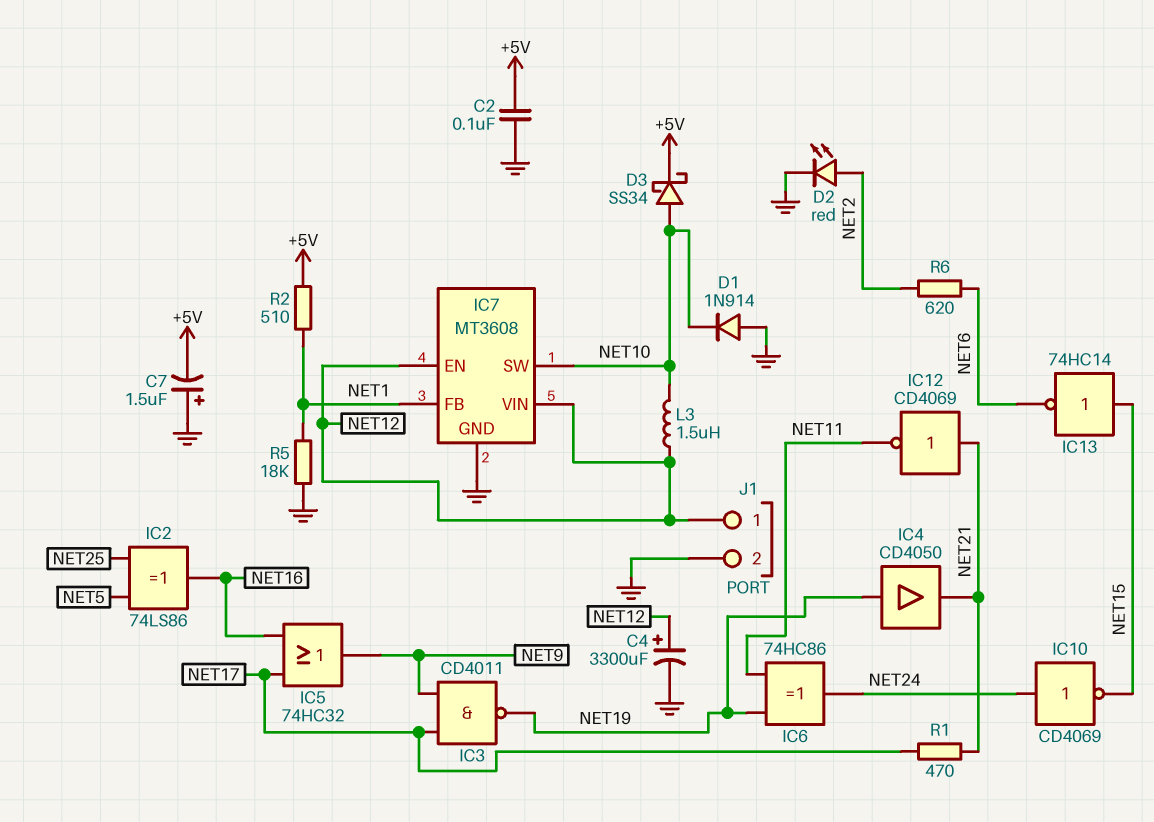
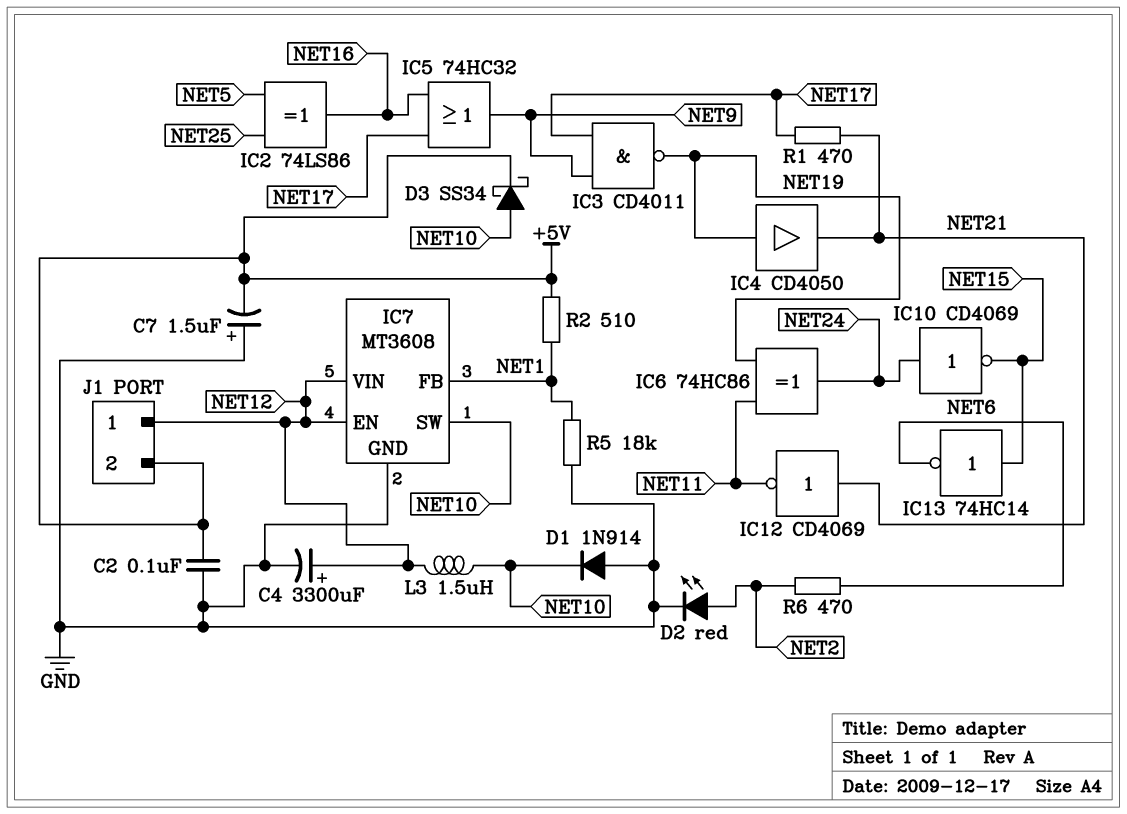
J1 pin 2: GND -> +5V
R6: 620 (NET2, NET6) -> 470 (NET2, NET6)

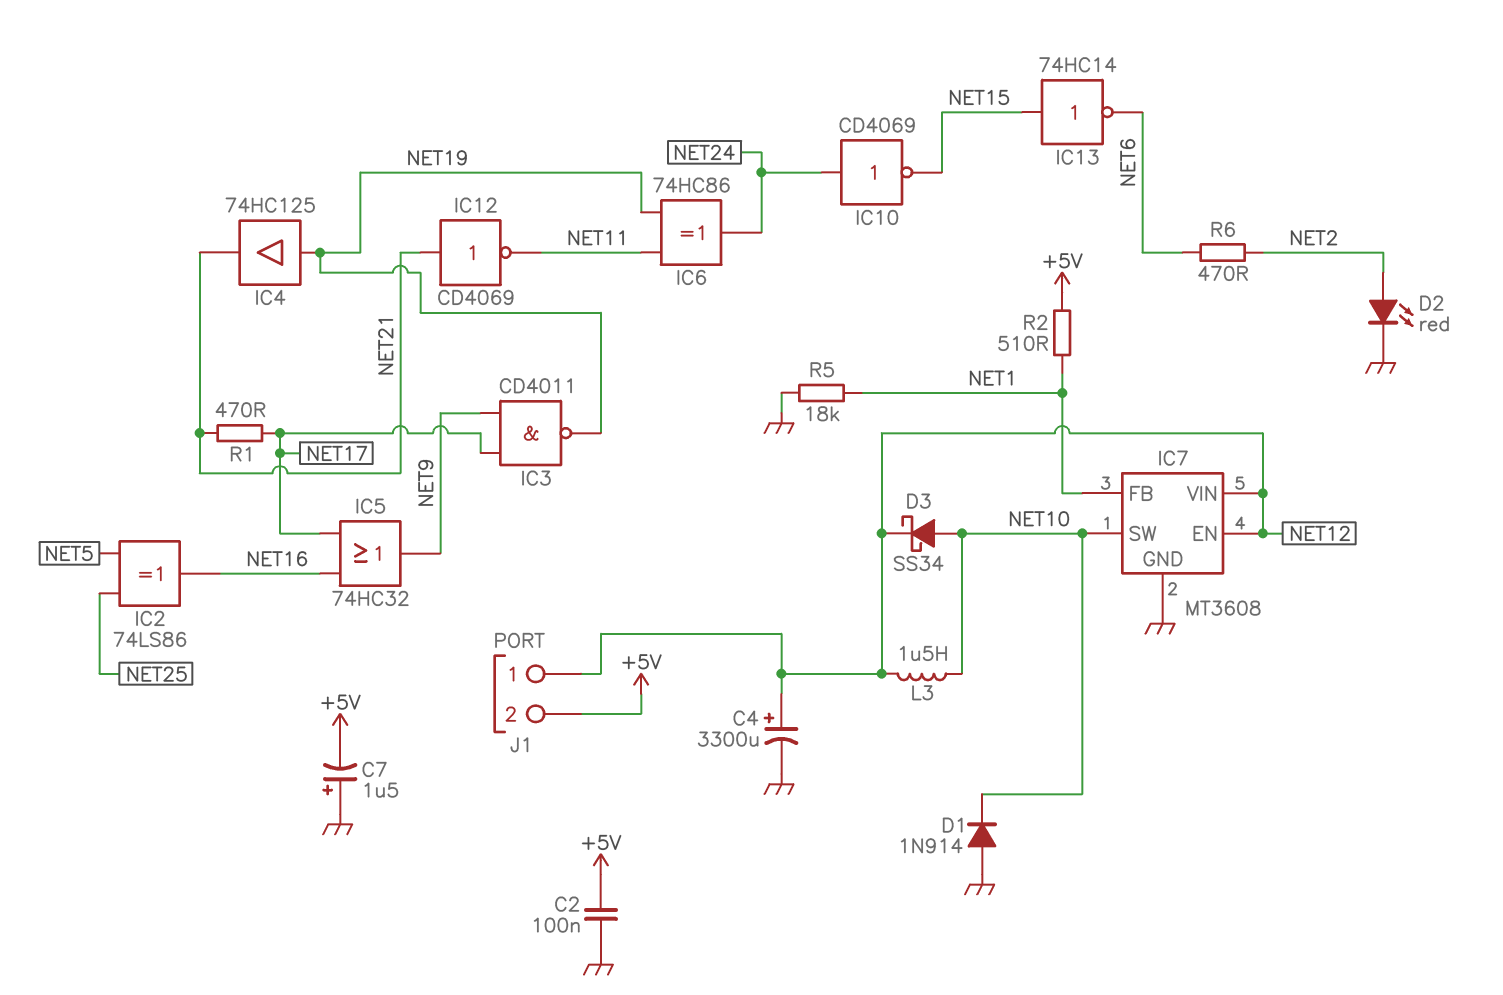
D3: schottky SS34 (A NET10, K +5V) -> schottky SS34 (A NET10, K NET12)
IC4: buffer CD4050 (in NET19, out NET21) -> buffer 74HC125 (in NET19, out NET21)

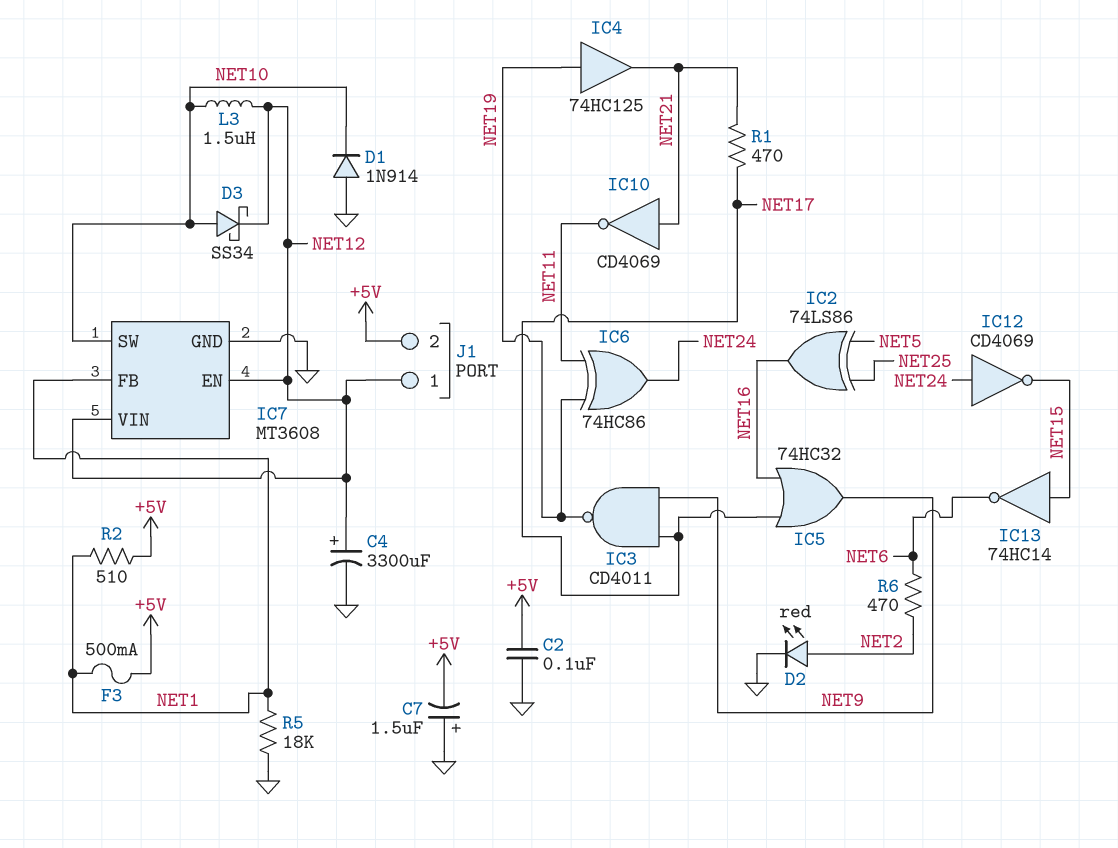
F3: none -> 500mA (+5V, NET1)
IC10: NOT CD4069 (in NET24, out NET15) -> NOT CD4069 (in NET21, out NET11)
IC12: NOT CD4069 (in NET21, out NET11) -> NOT CD4069 (in NET24, out NET15)

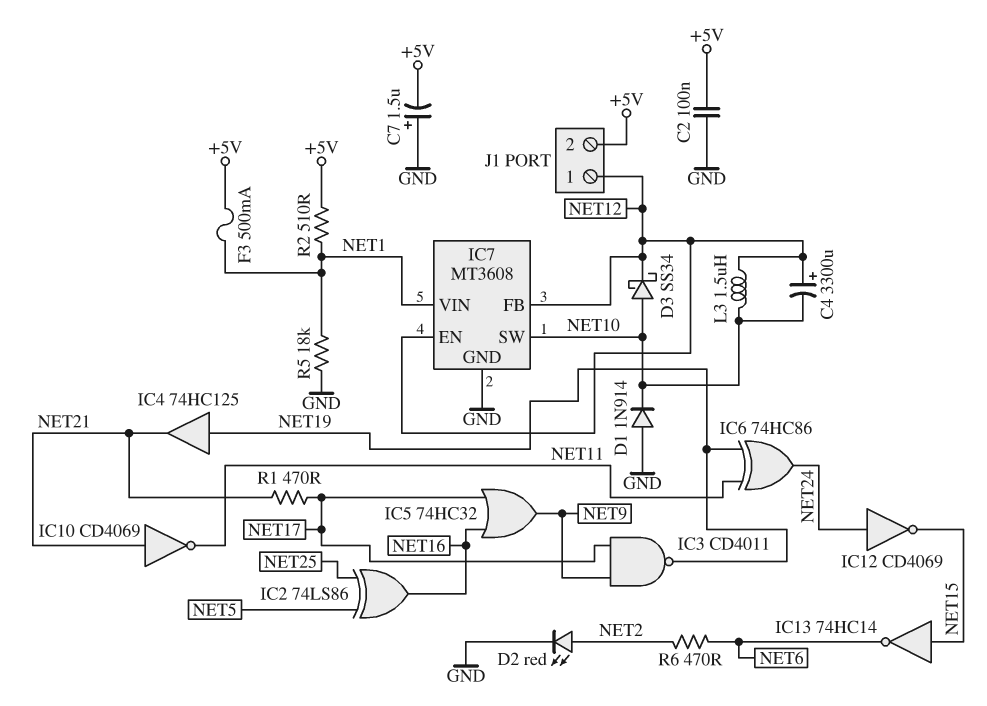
C4: 3300uF (plus NET12, minus GND) -> 3300uF (plus NET12, minus NET10)
IC7 pin FB: NET1 -> NET12
IC7 pin VIN: NET12 -> NET1

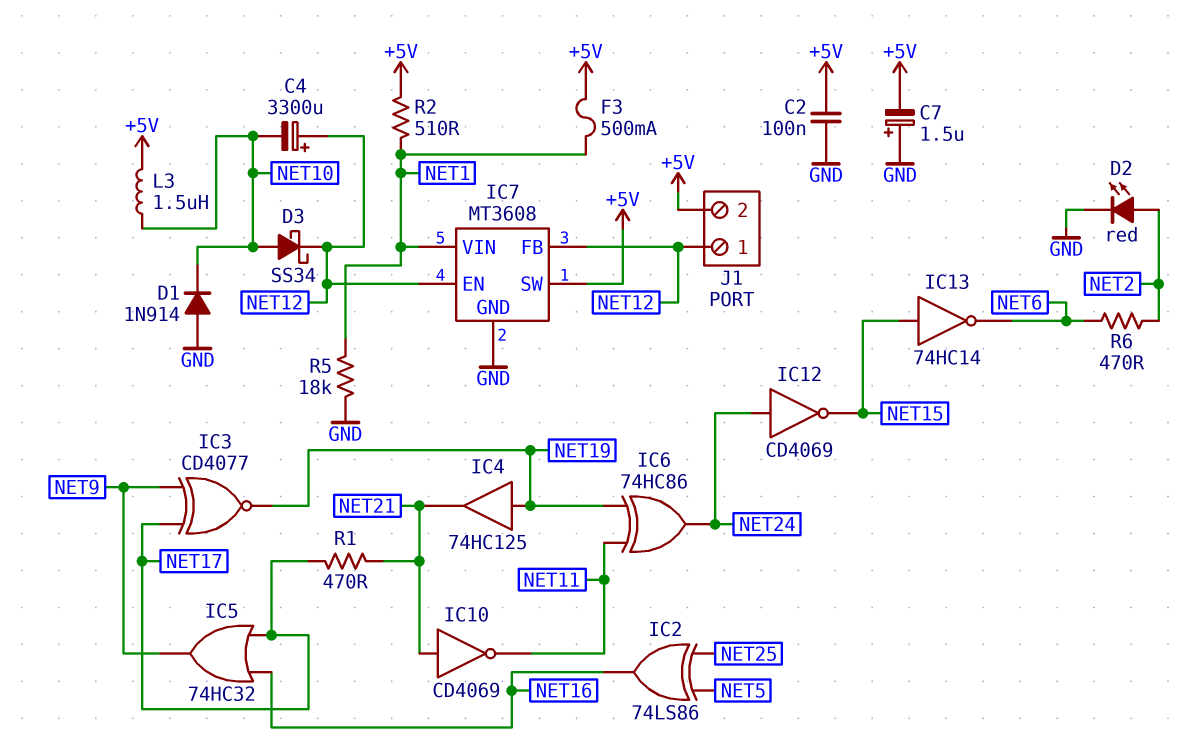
IC3: NAND CD4011 (in NET9, in NET17, out NET19) -> XNOR CD4077 (in NET9, in NET17, out NET19)
IC7 pin SW: NET10 -> +5V
L3: 1.5uH (NET10, NET12) -> 1.5uH (+5V, NET10)

